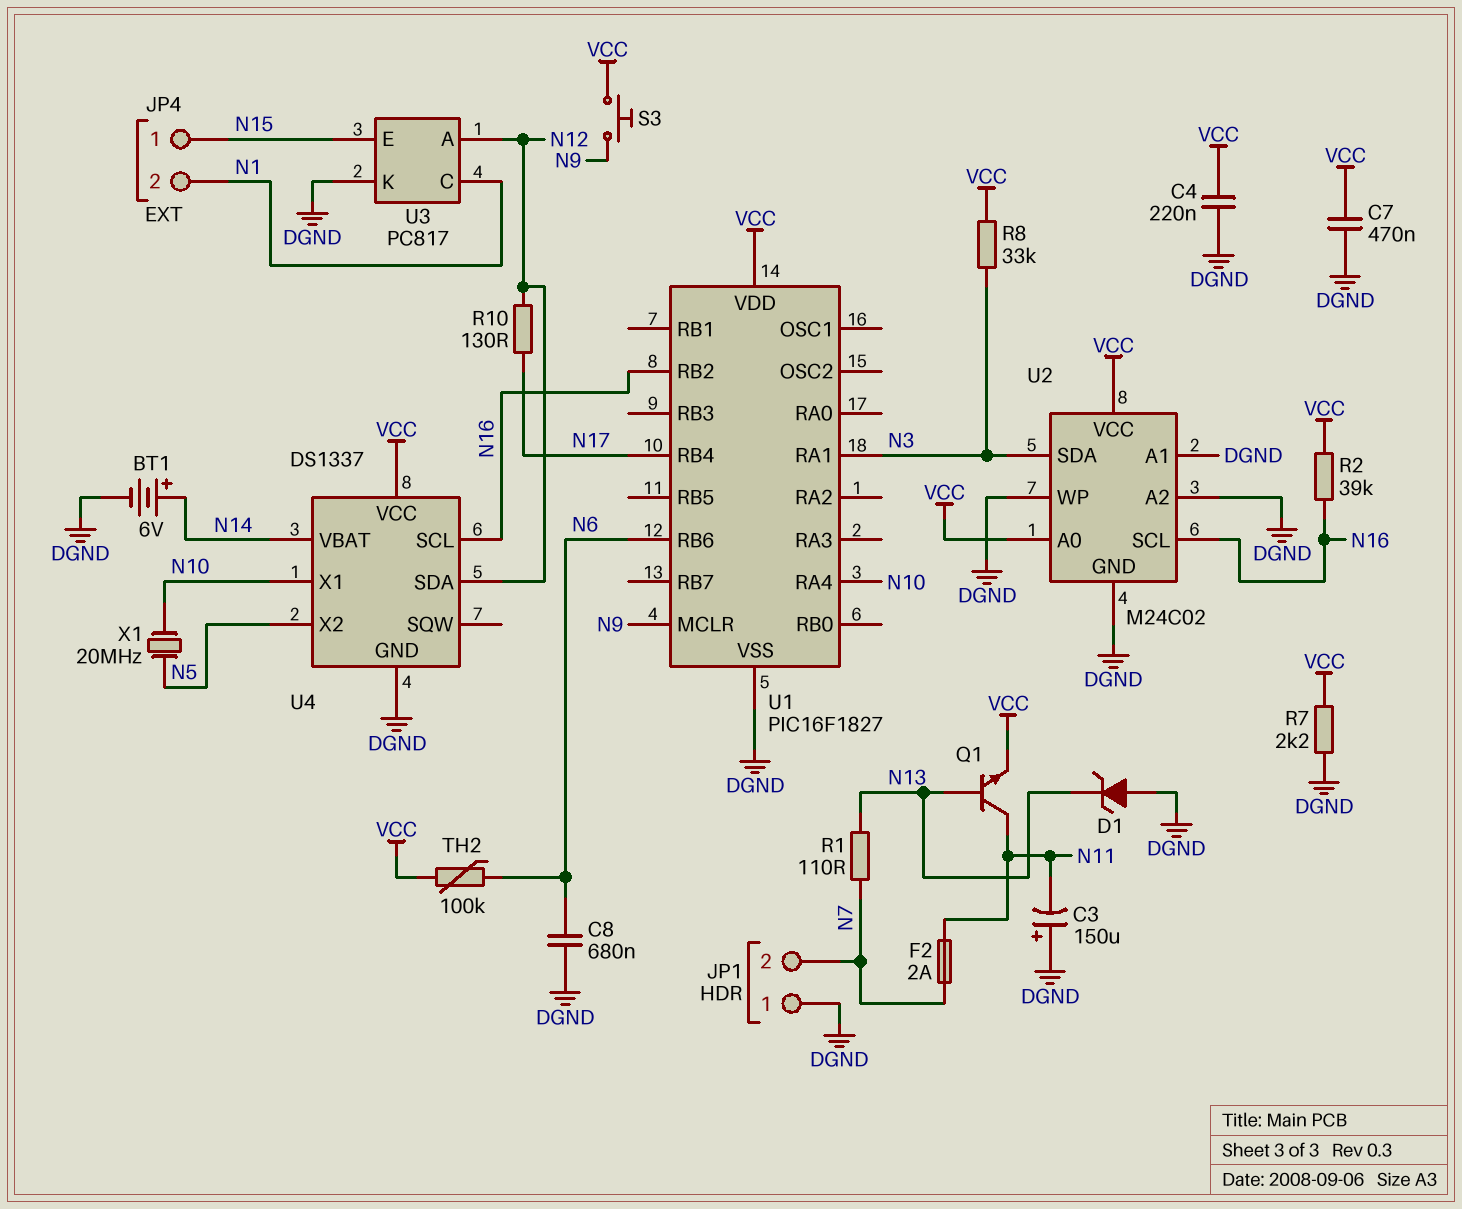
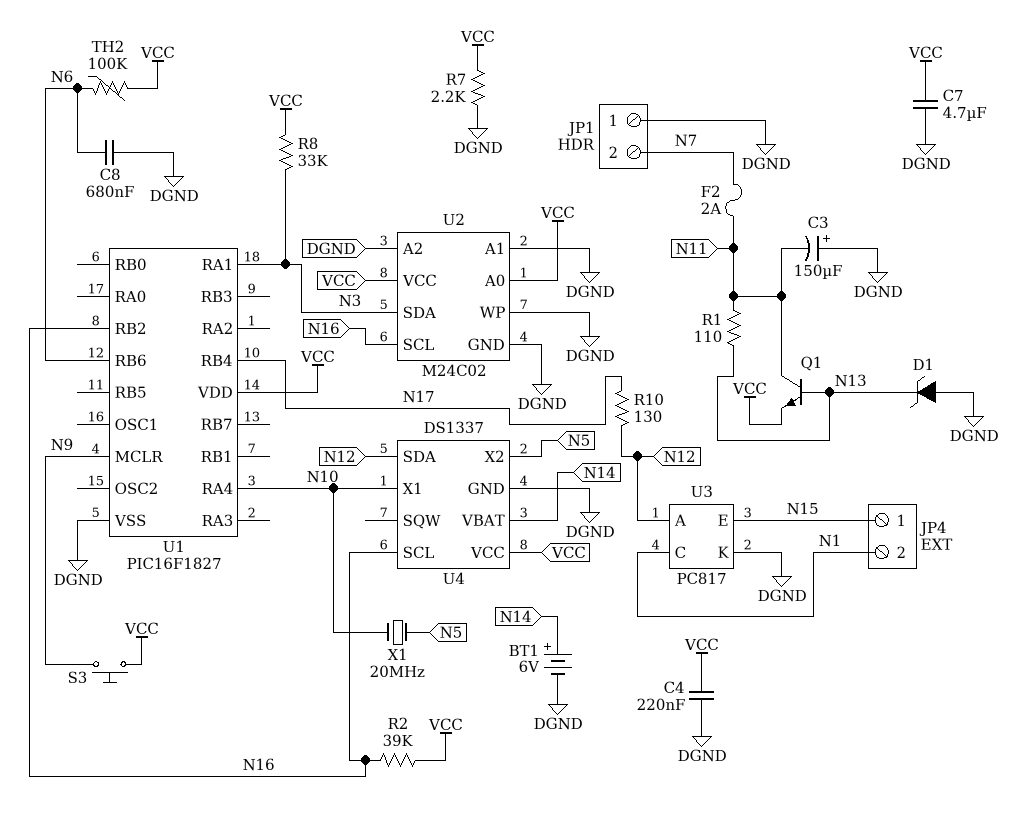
C7: 470nF (DGND, VCC) -> 4.7uF (DGND, VCC)
R1: 110 (N7, N13) -> 110 (N11, N13)

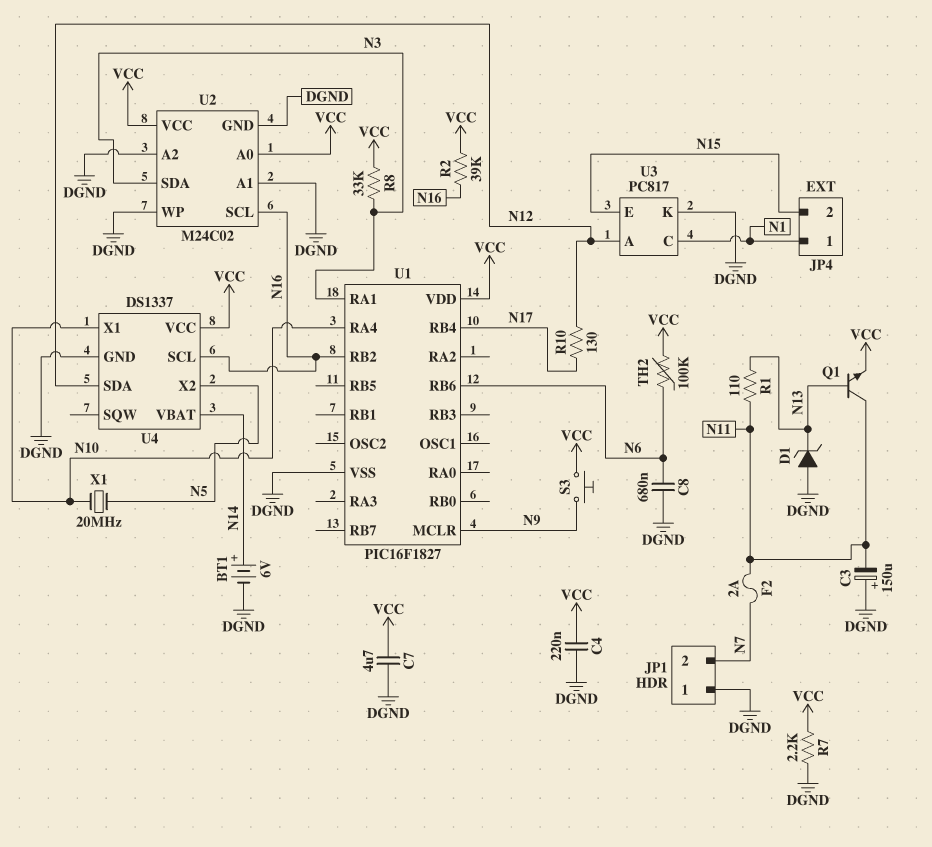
JP4 pin 1: N15 -> N1
JP4 pin 2: N1 -> N15

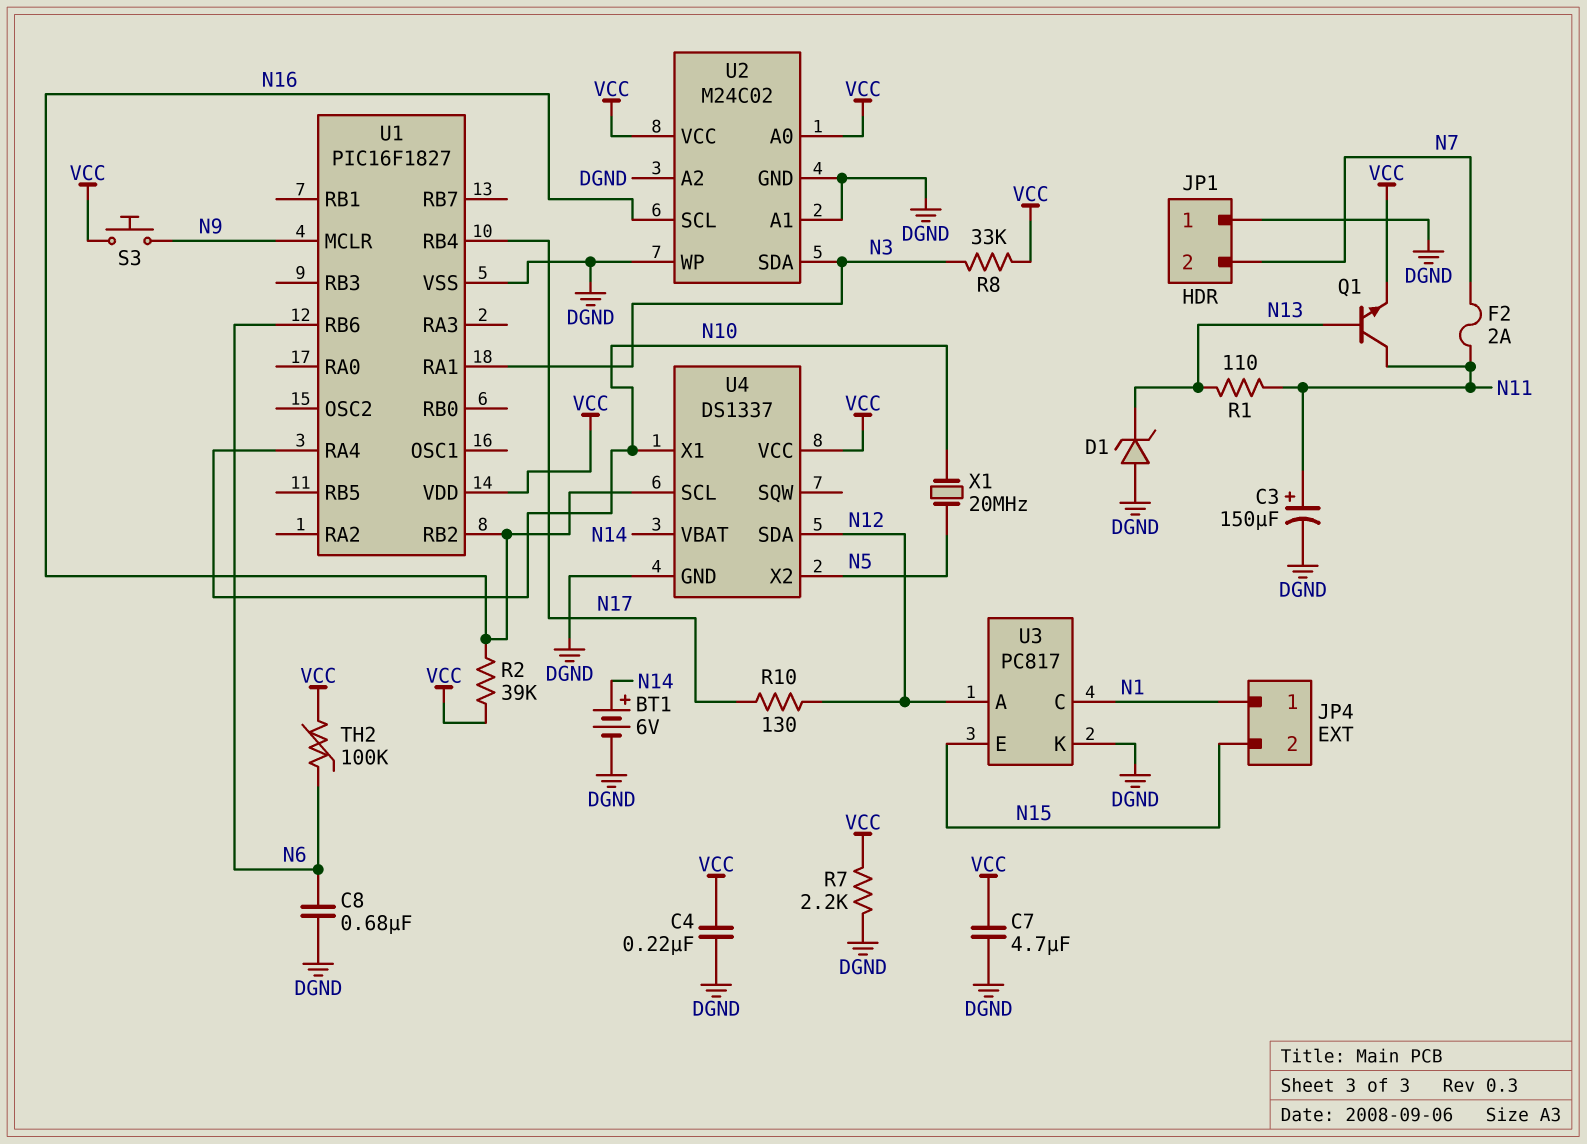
C3: 150uF (plus DGND, minus N11) -> 150uF (plus N11, minus DGND)

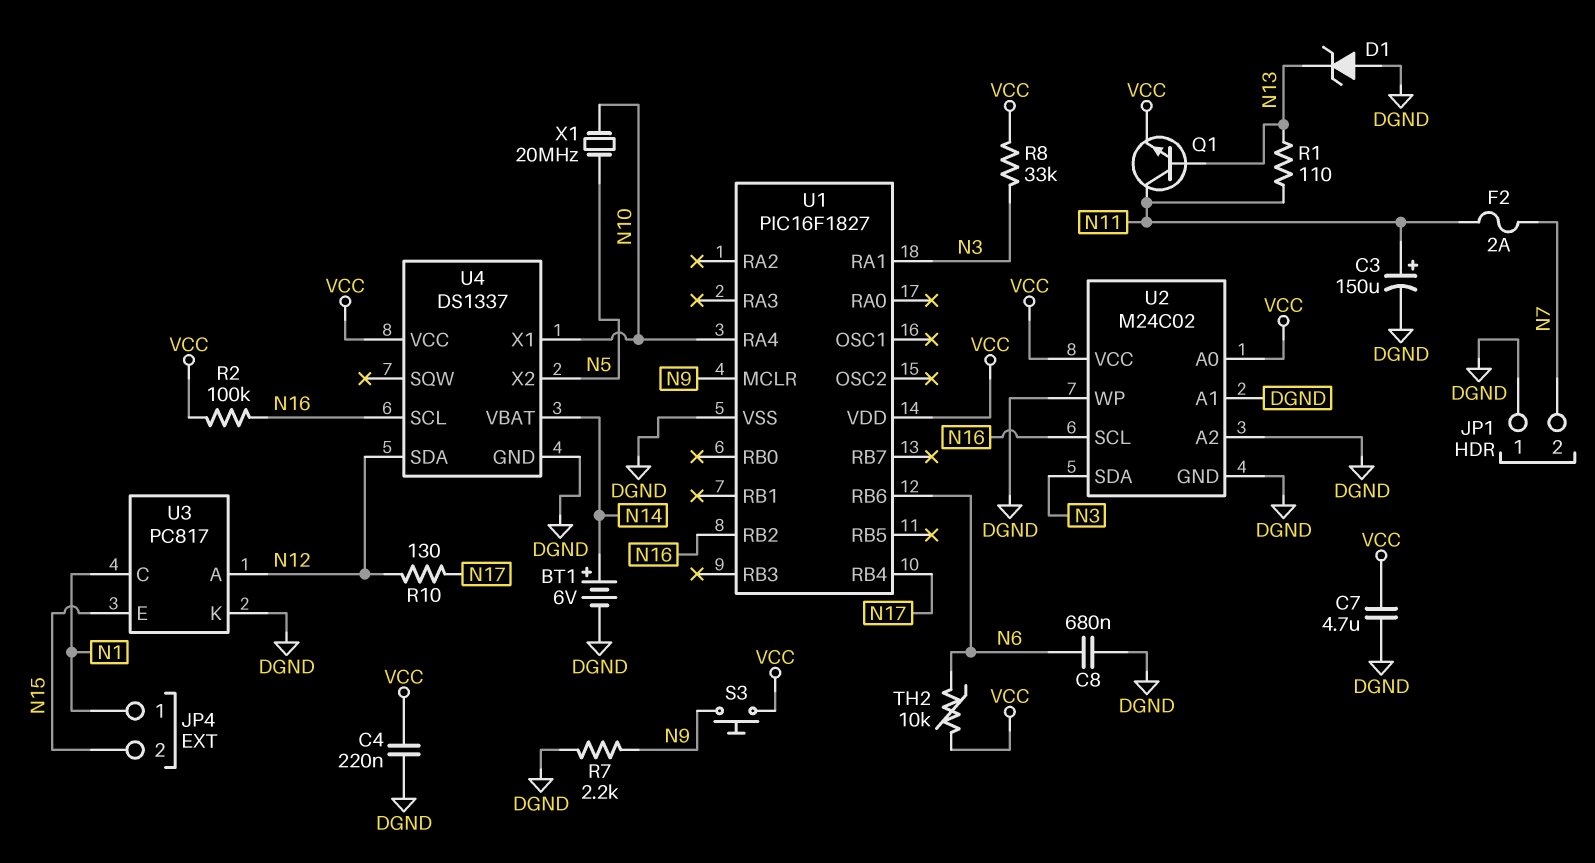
R2: 39k (N16, VCC) -> 100k (N16, VCC)
R7: 2.2k (DGND, VCC) -> 2.2k (DGND, N9)
TH2: 100k (N6, VCC) -> 10k (N6, VCC)

